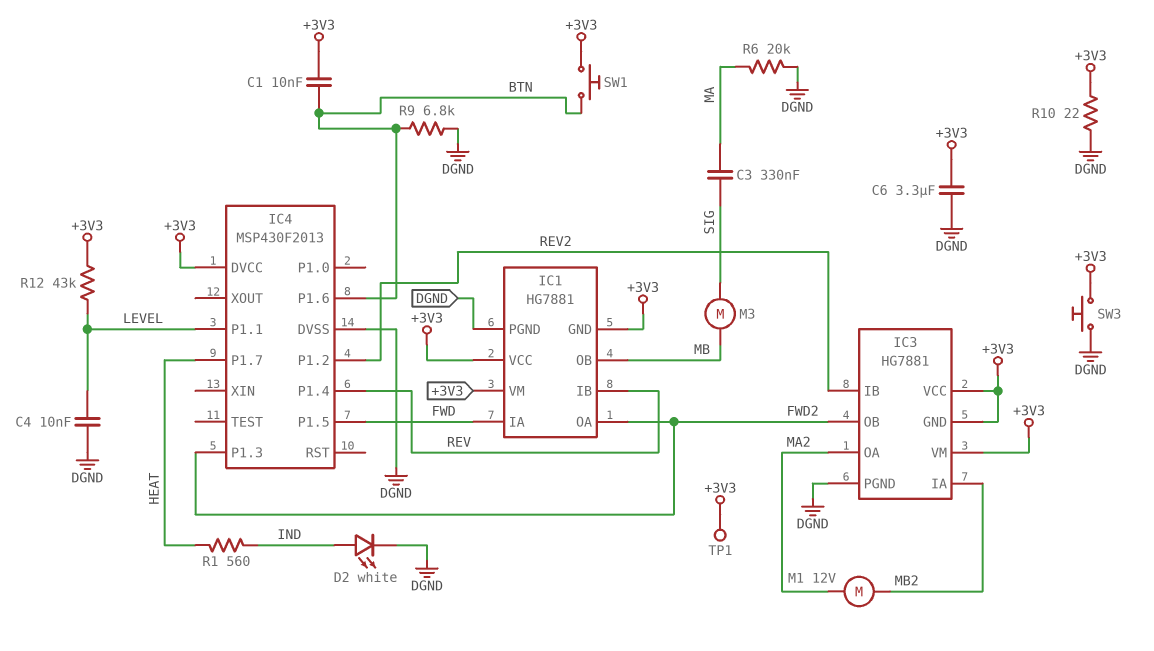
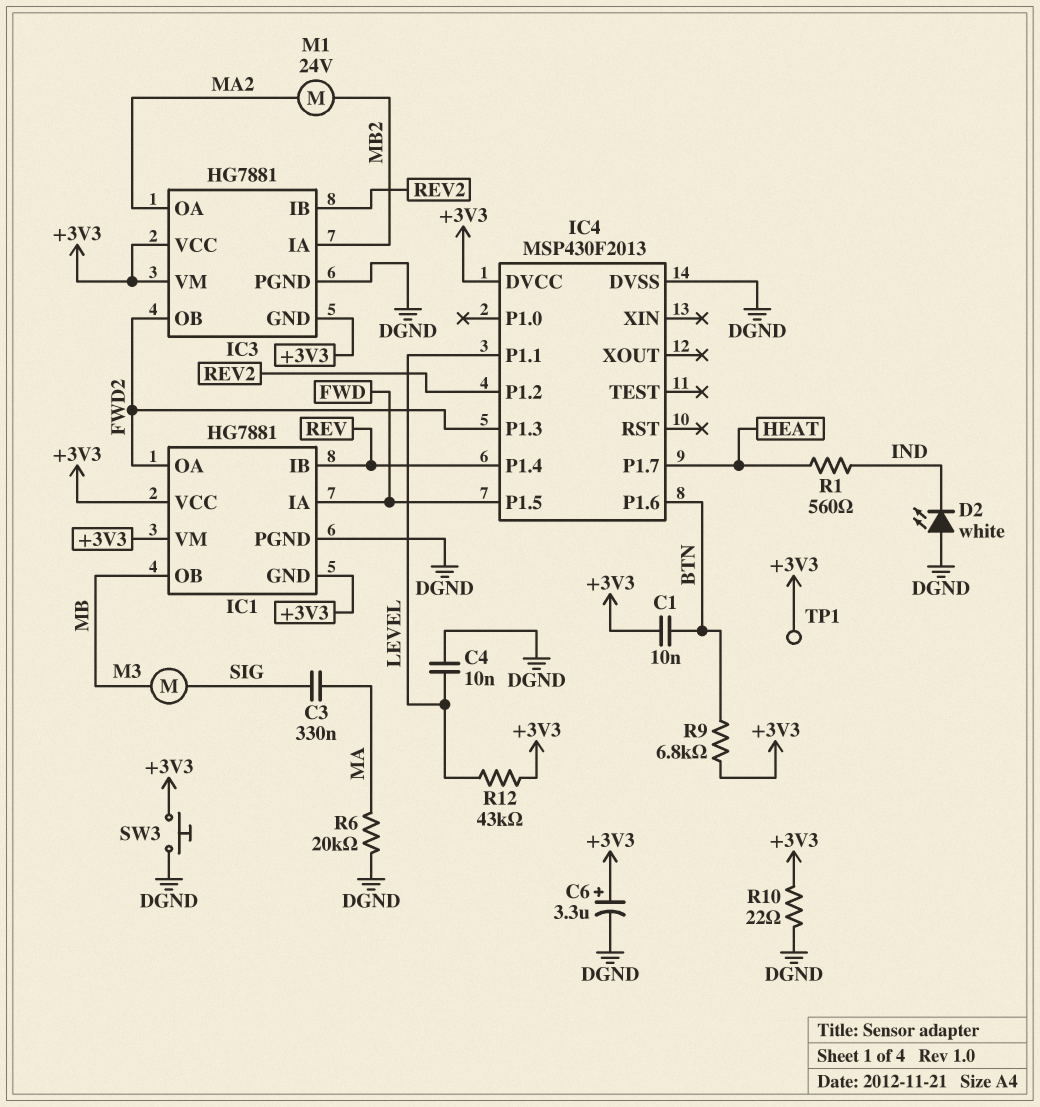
C6: 3.3uF (+3V3, DGND) -> 3.3uF (plus +3V3, minus DGND)
D2: LED white (A IND, K DGND) -> LED white (A DGND, K IND)
M1: motor 12V (MA2, MB2) -> motor 24V (MA2, MB2)
R9: 6.8k (BTN, DGND) -> 6.8k (+3V3, BTN)
SW1: button (+3V3, BTN) -> none

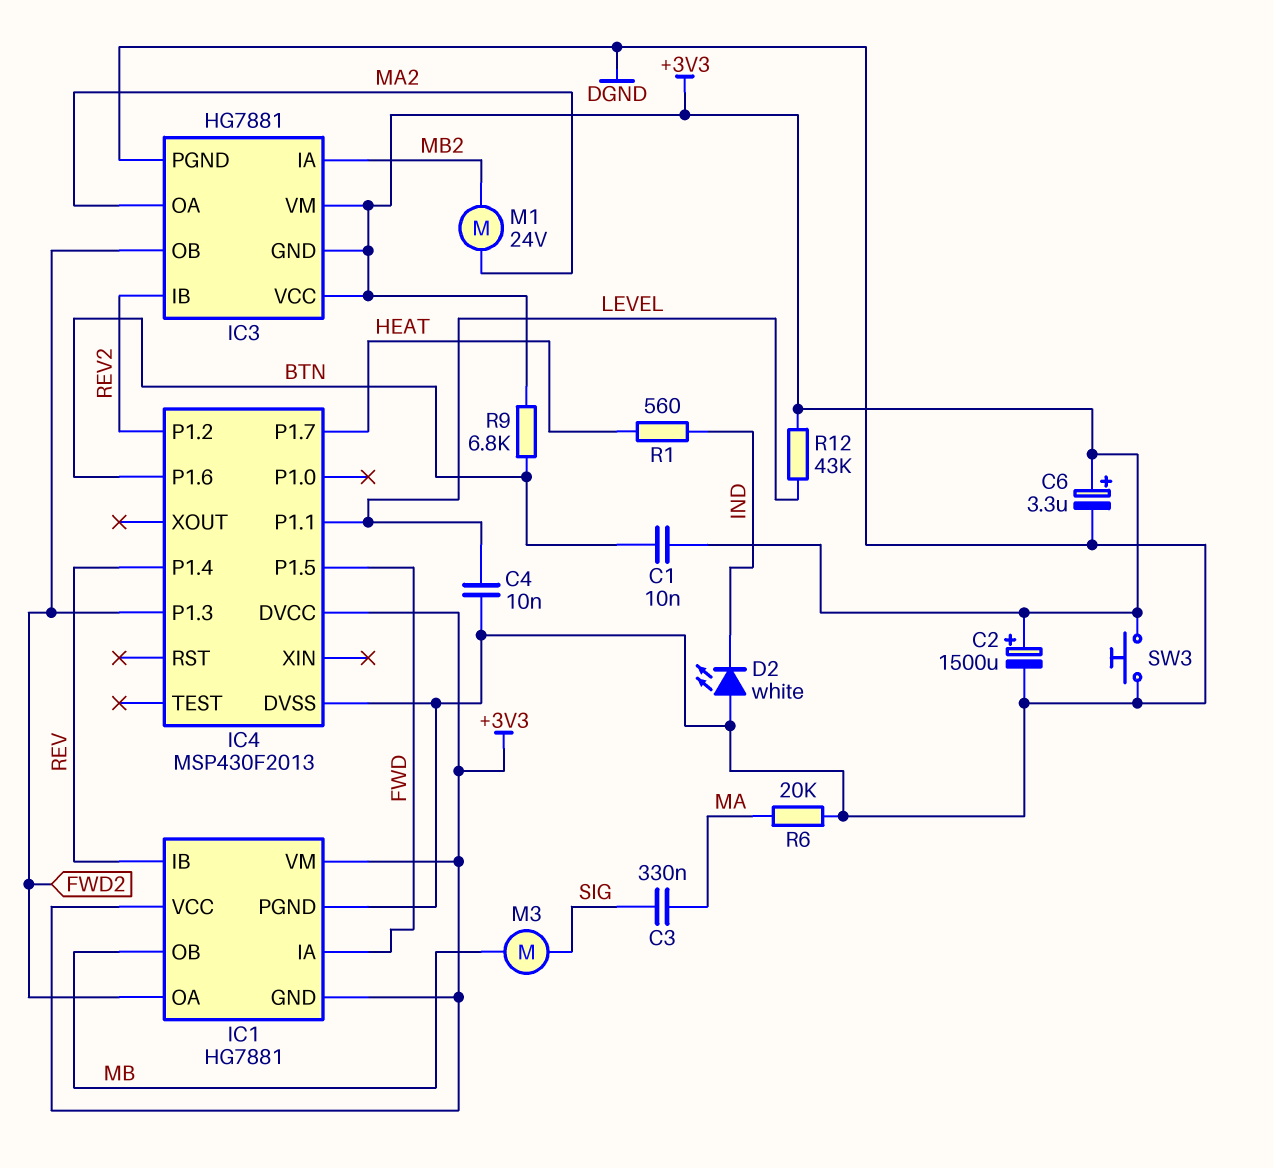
C2: none -> 1500uF (plus +3V3, minus DGND)
R10: 22 (+3V3, DGND) -> none
TP1: test point (+3V3) -> none

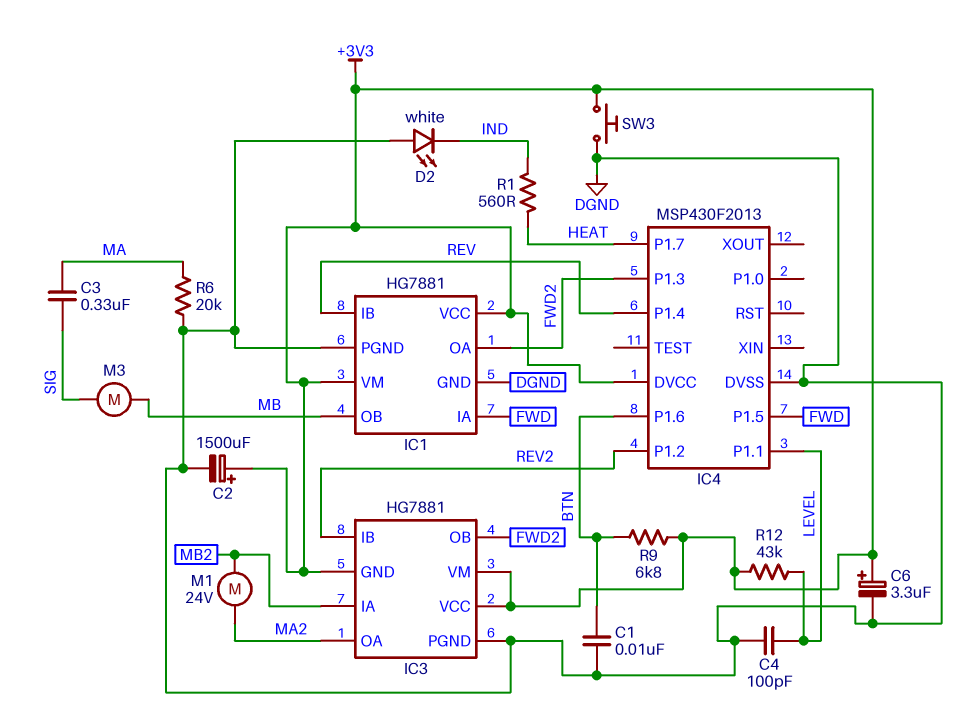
C1: 10nF (+3V3, BTN) -> 10nF (BTN, DGND)
C4: 10nF (DGND, LEVEL) -> 100pF (DGND, LEVEL)
IC1 pin GND: +3V3 -> DGND

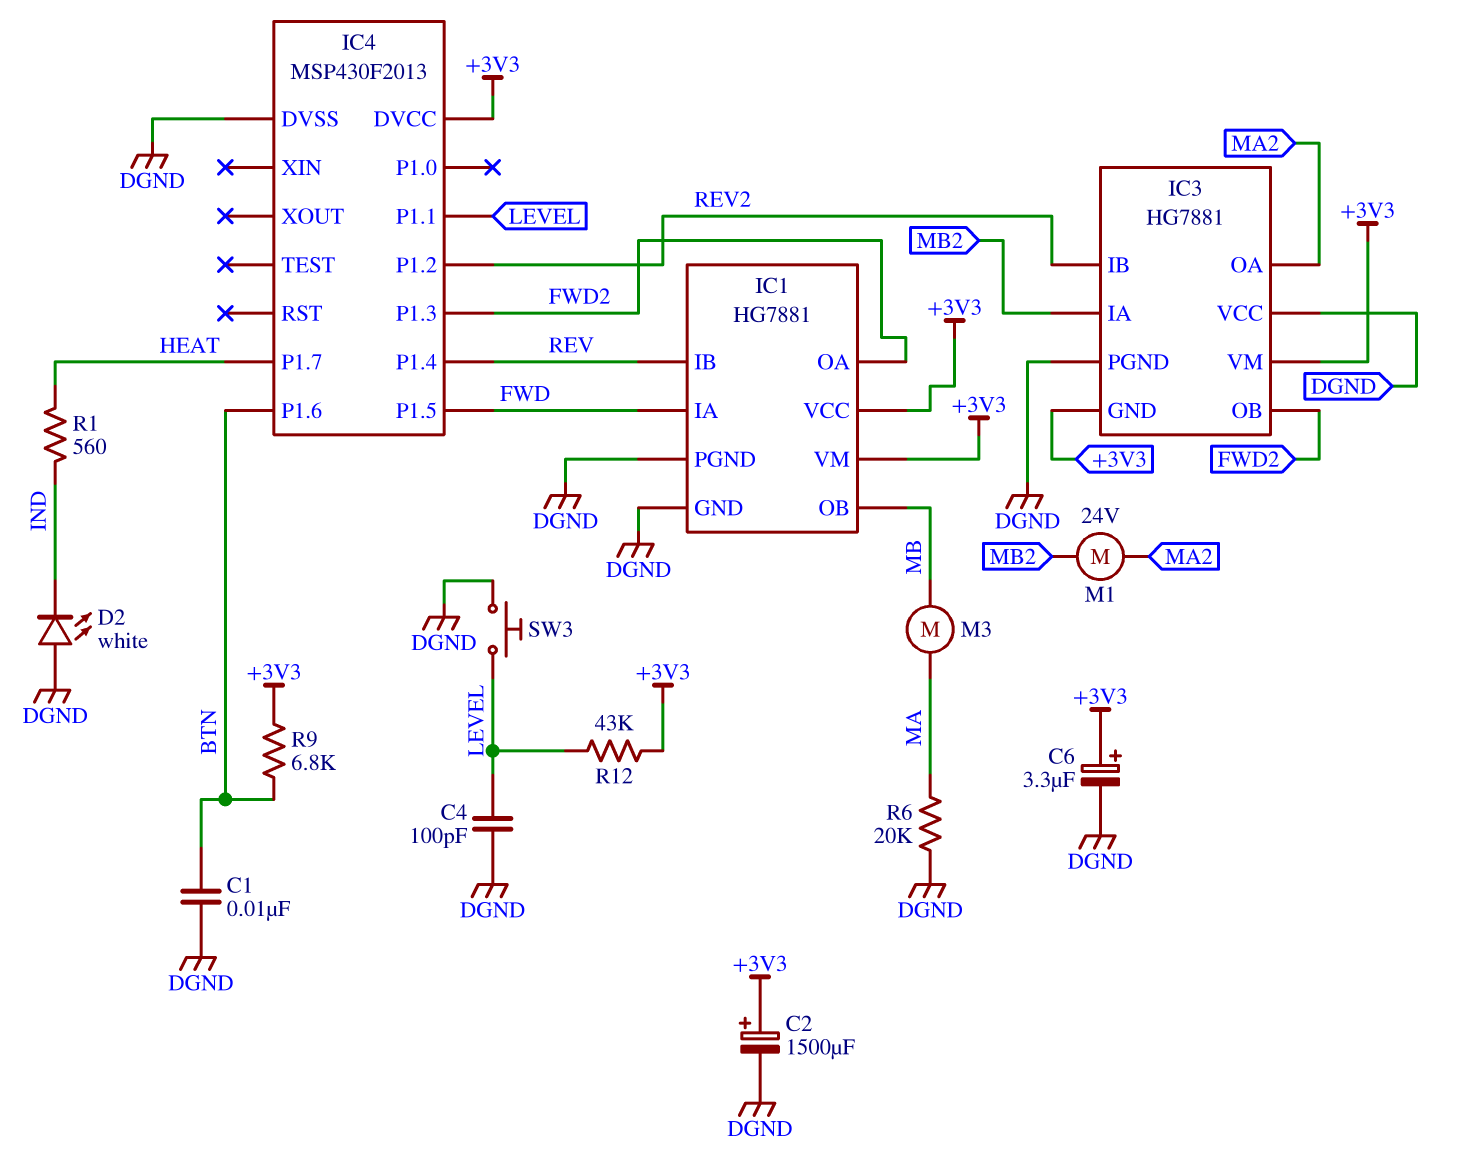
C3: 330nF (MA, SIG) -> none
IC3 pin VCC: +3V3 -> DGND
M3: motor (MB, SIG) -> motor (MA, MB)
SW3: button (+3V3, DGND) -> button (DGND, LEVEL)

